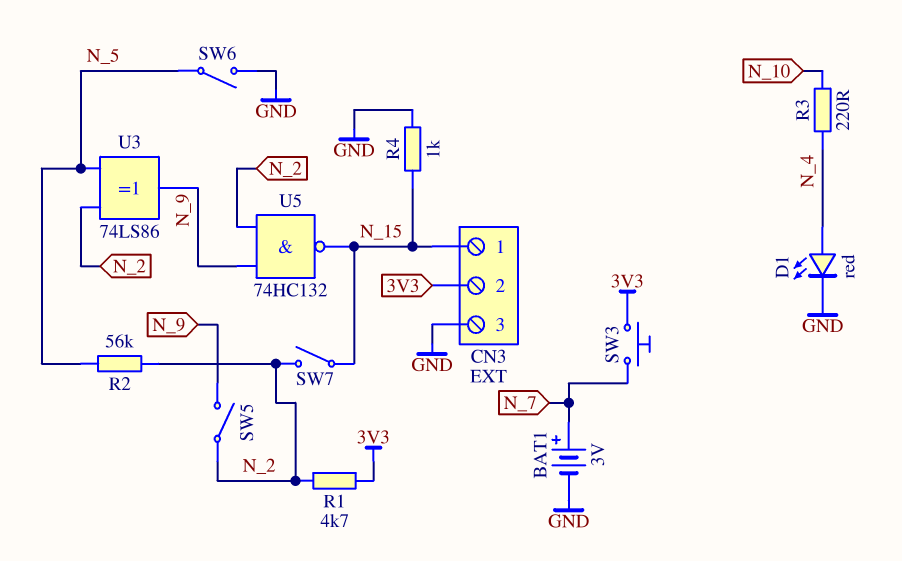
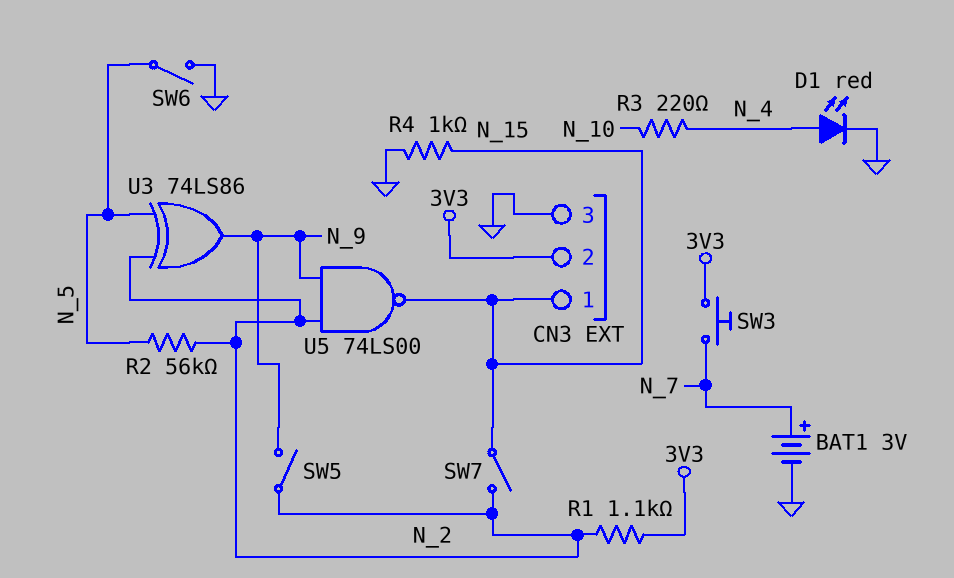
R1: 4.7k (3V3, N_2) -> 1.1k (3V3, N_2)
U5: NAND 74HC132 (in N_2, in N_9, out N_15) -> NAND 74LS00 (in N_2, in N_9, out N_15)

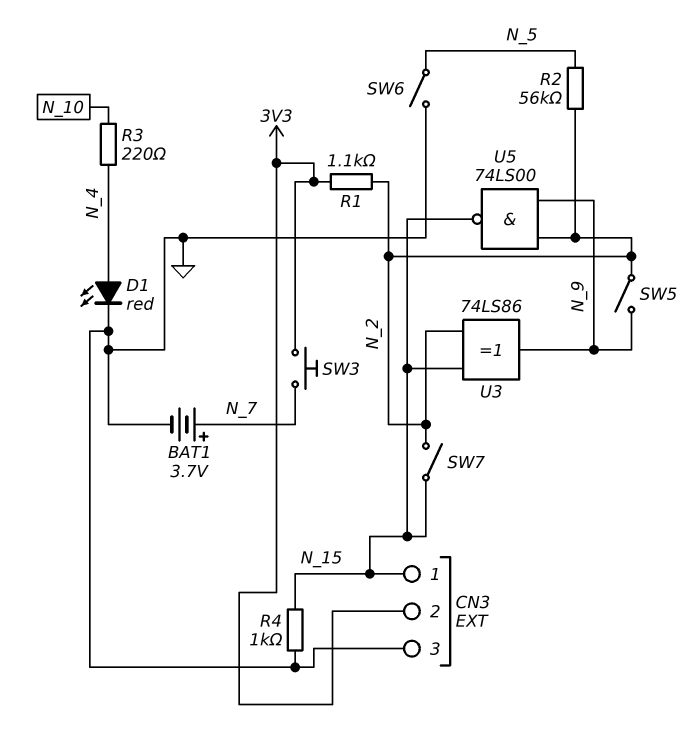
BAT1: 3V (plus N_7, minus GND) -> 3.7V (plus N_7, minus GND)
U3: XOR 74LS86 (in N_2, in N_5, out N_9) -> XOR 74LS86 (in N_2, in N_15, out N_9)

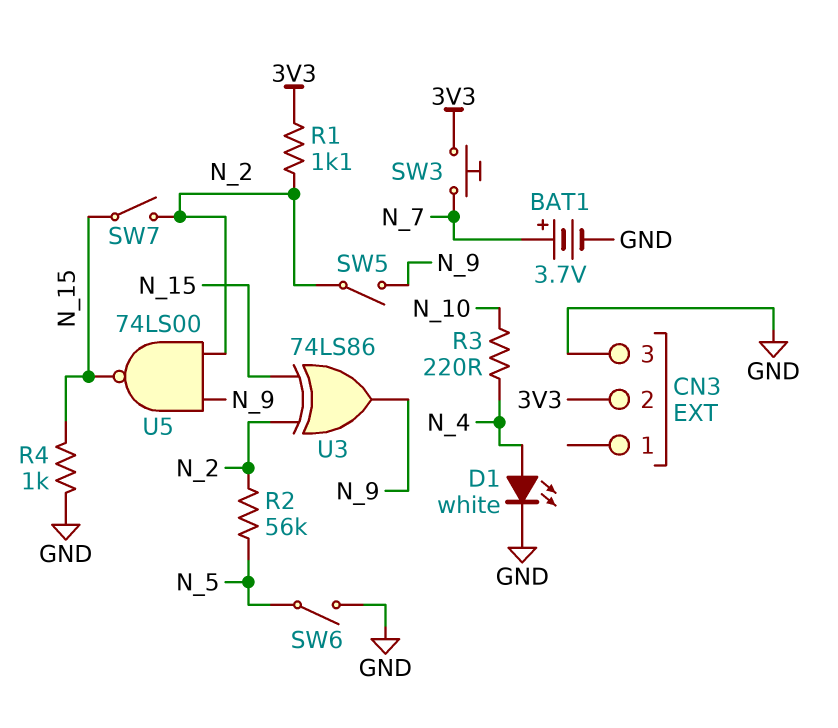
CN3 pin 1: N_15 -> none
D1: LED red (A N_4, K GND) -> LED white (A N_4, K GND)

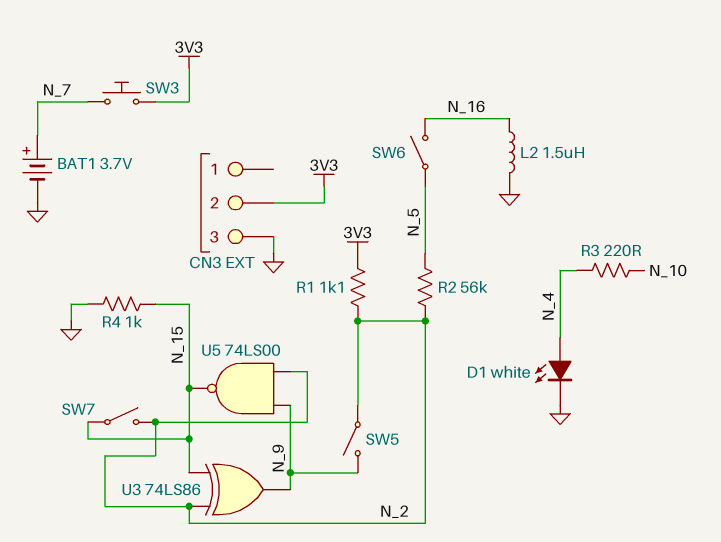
L2: none -> 1.5uH (GND, N_16)
SW6: switch (GND, N_5) -> switch (N_5, N_16)

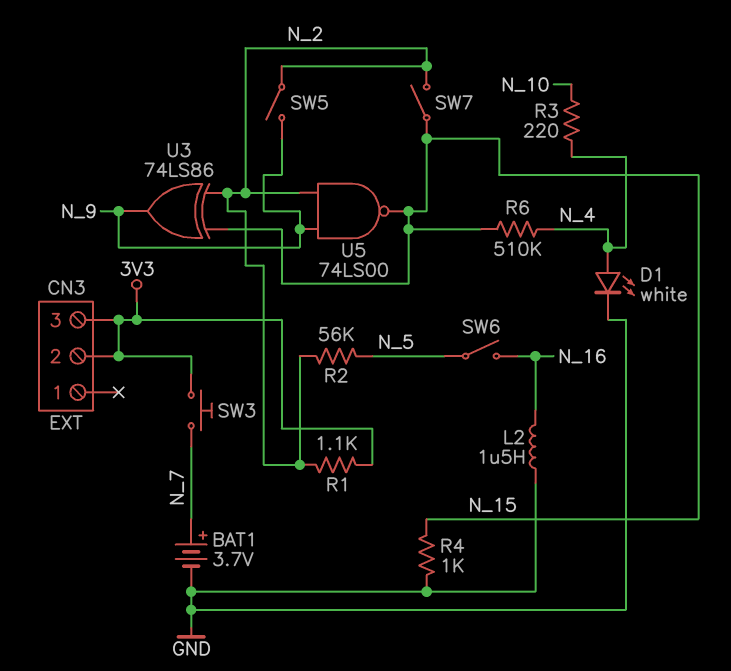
CN3 pin 3: GND -> 3V3
R6: none -> 510k (N_4, N_15)

